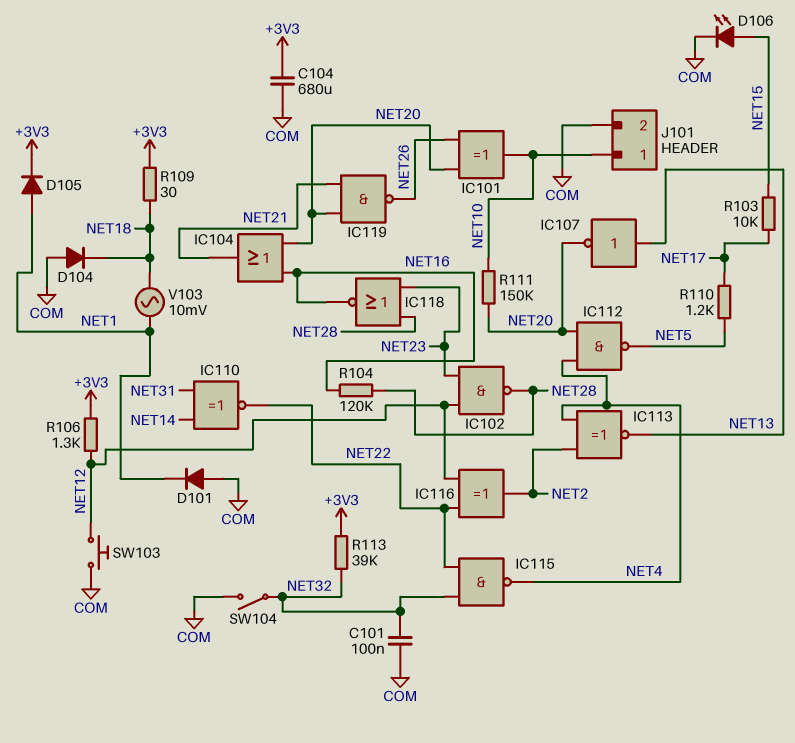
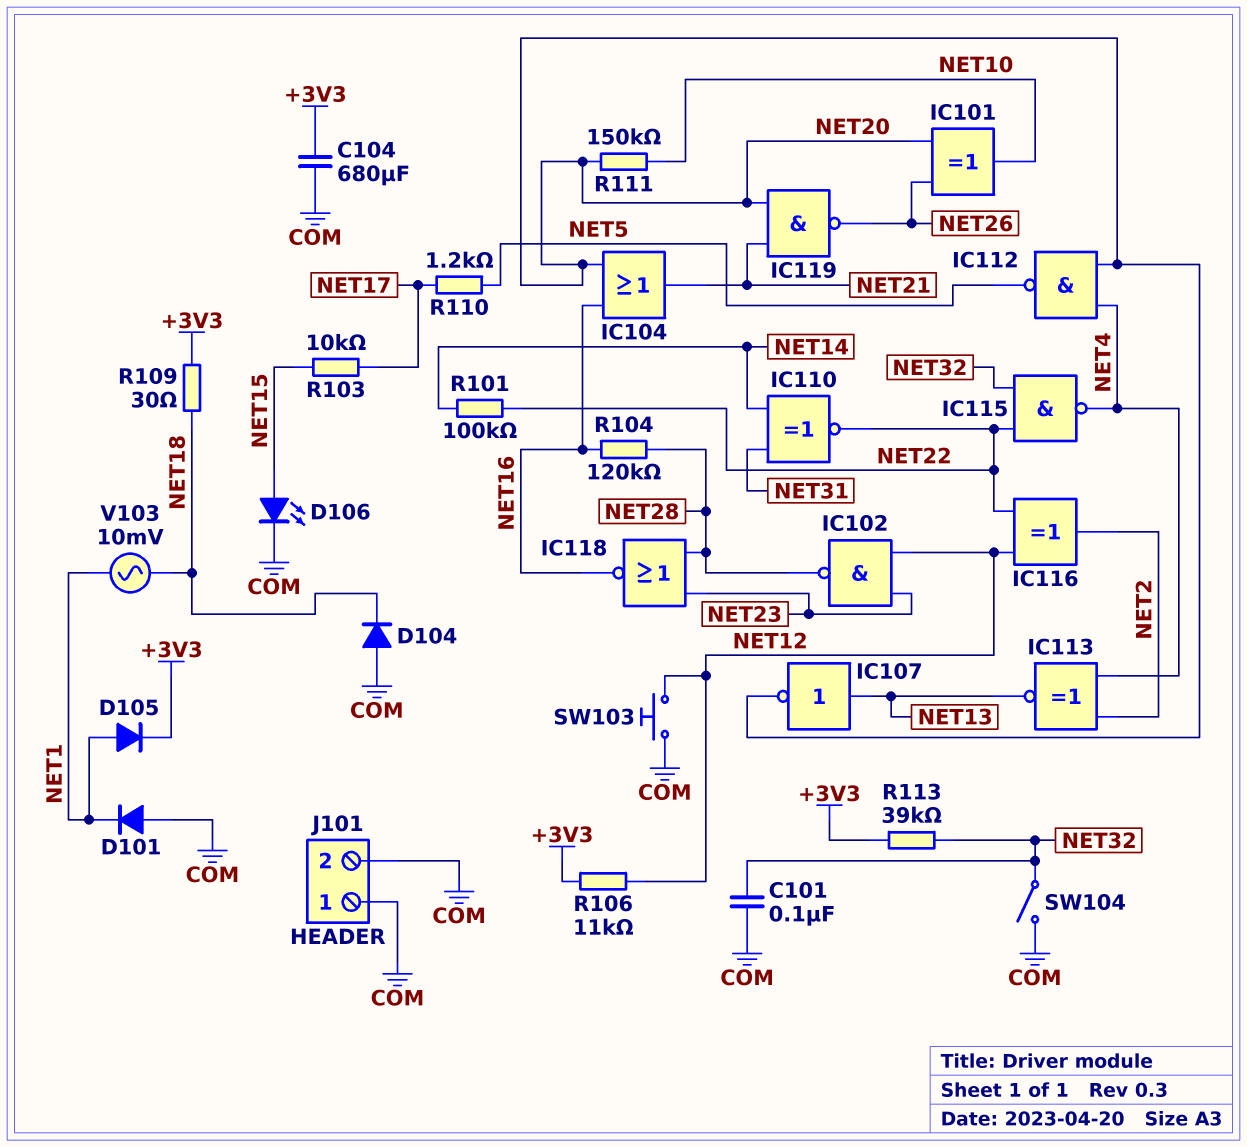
J101 pin 1: NET10 -> COM
R101: none -> 100k (NET14, NET22)
R106: 1.3k (+3V3, NET12) -> 11k (+3V3, NET12)

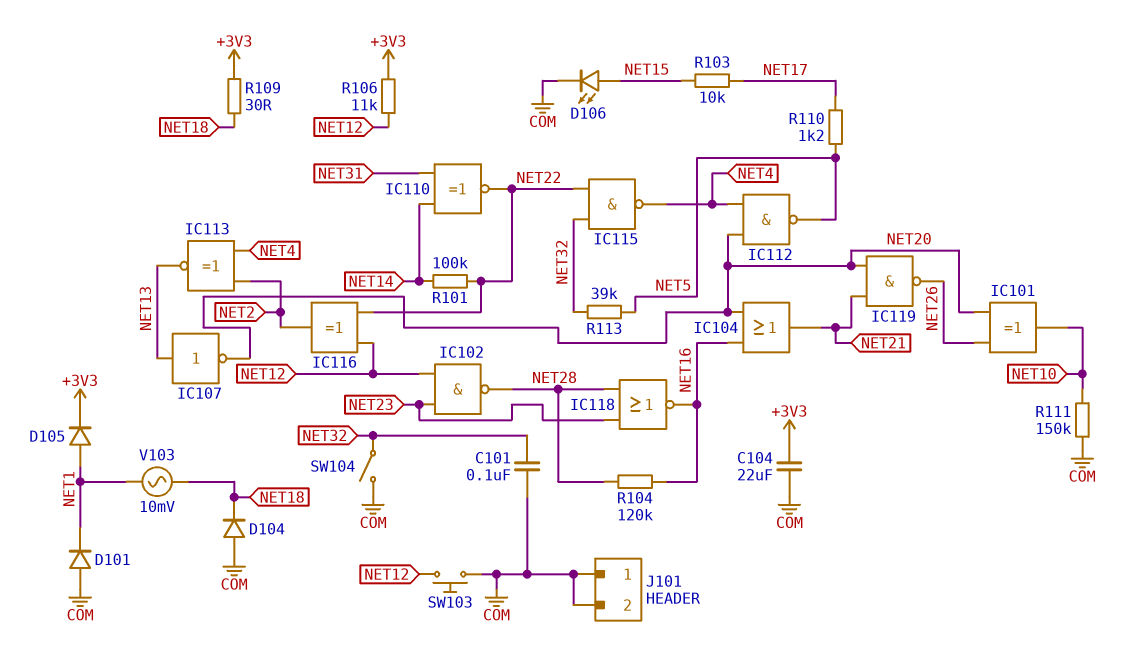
C104: 680uF (+3V3, COM) -> 22uF (+3V3, COM)
R111: 150k (NET10, NET20) -> 150k (COM, NET10)
R113: 39k (+3V3, NET32) -> 39k (NET5, NET32)

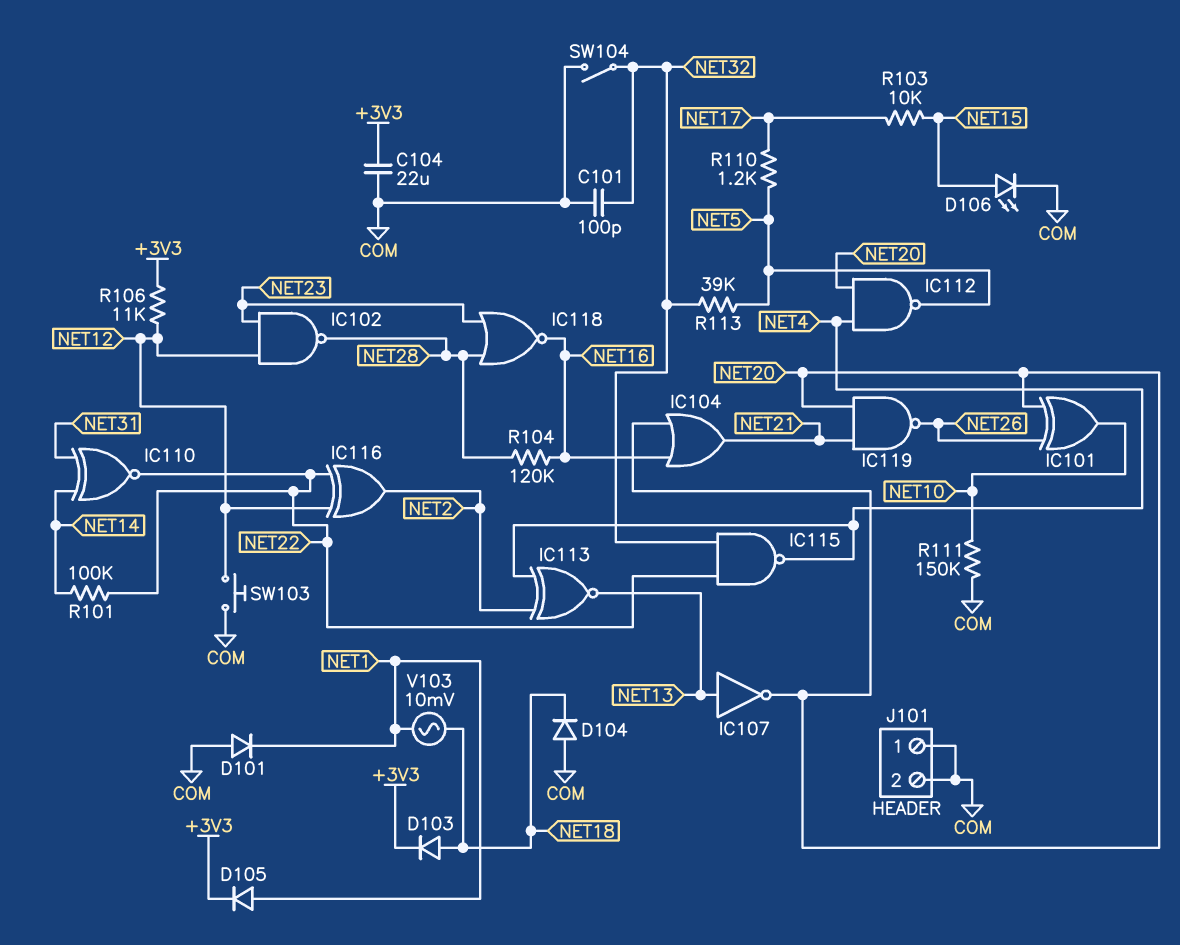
C101: 100nF (COM, NET32) -> 100pF (COM, NET32)
D103: none -> diode (A NET18, K +3V3)
R109: 30 (+3V3, NET18) -> none

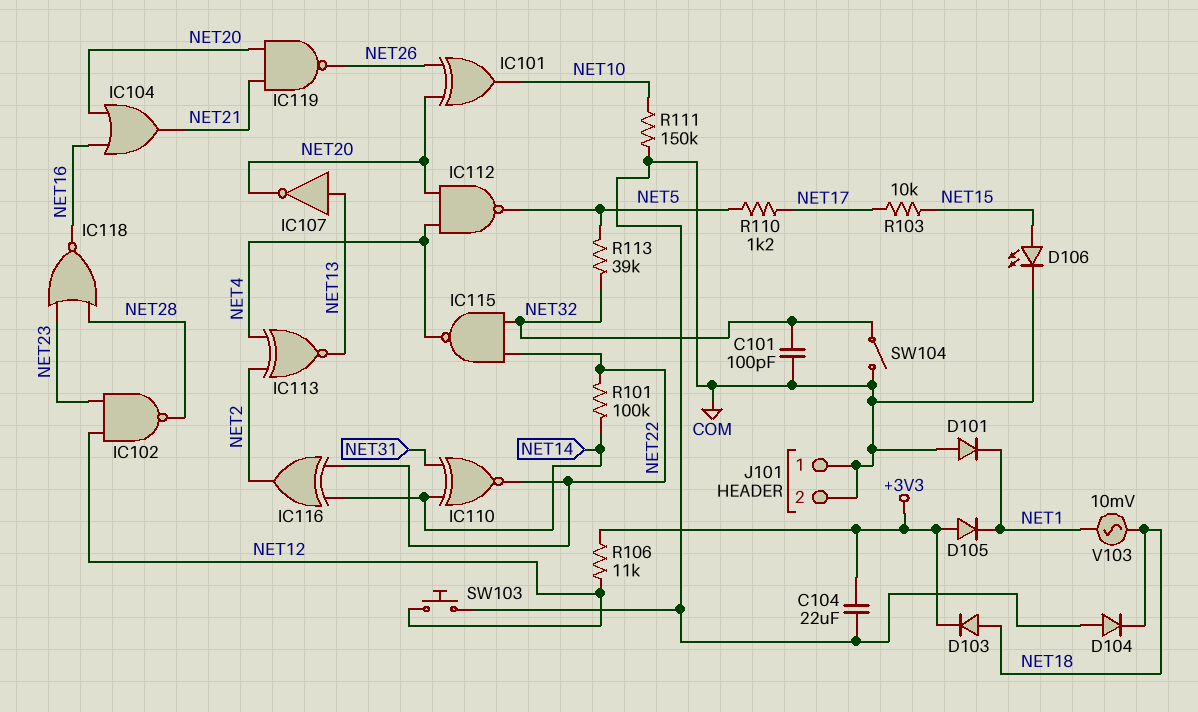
D105: diode (A NET1, K +3V3) -> diode (A +3V3, K NET1)
IC116: XOR (in NET12, in NET22, out NET2) -> XOR (in NET14, in NET22, out NET2)
R104: 120k (NET16, NET28) -> none

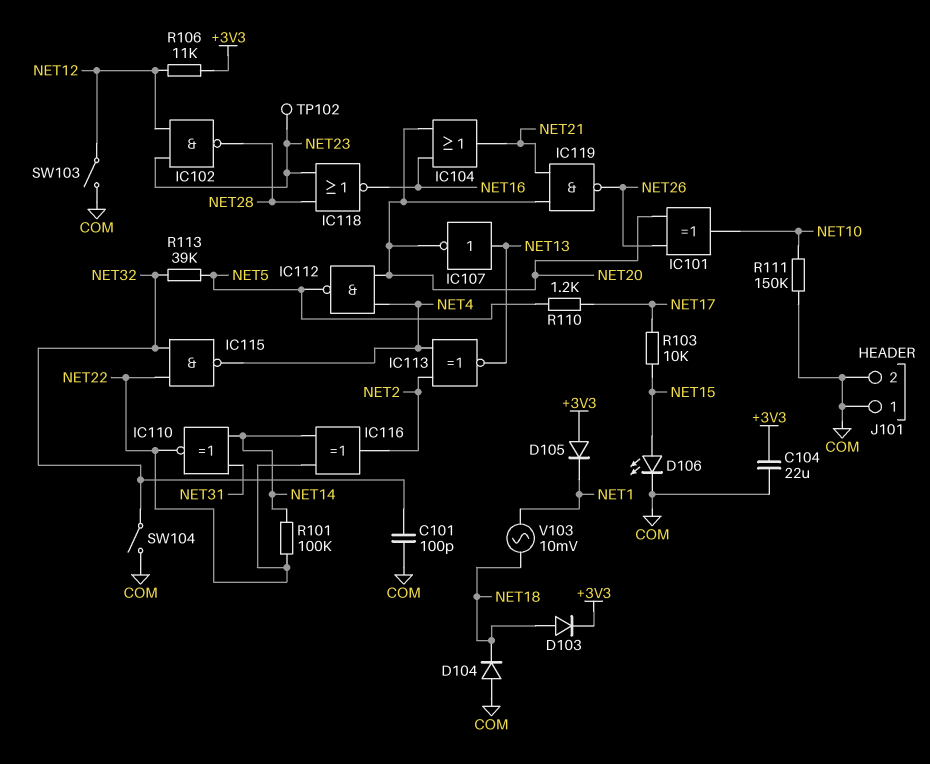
D101: diode (A COM, K NET1) -> none
SW103: button (COM, NET12) -> switch (COM, NET12)
TP102: none -> test point (NET23)

